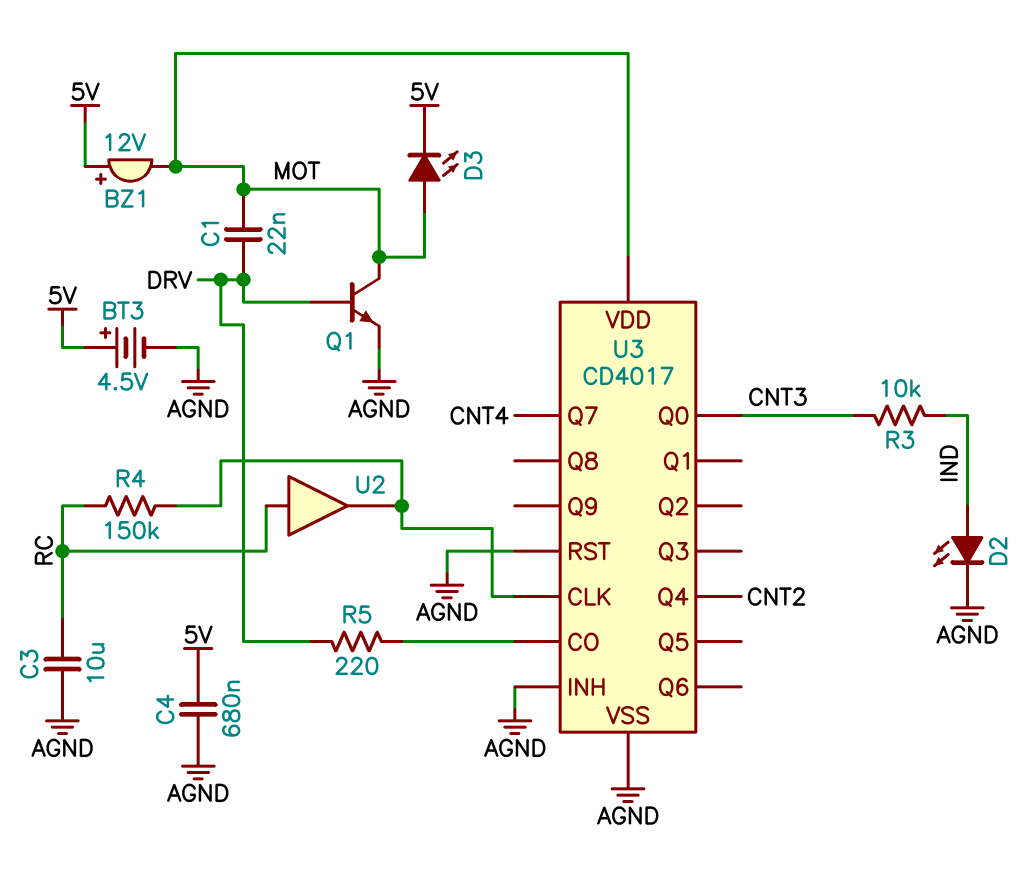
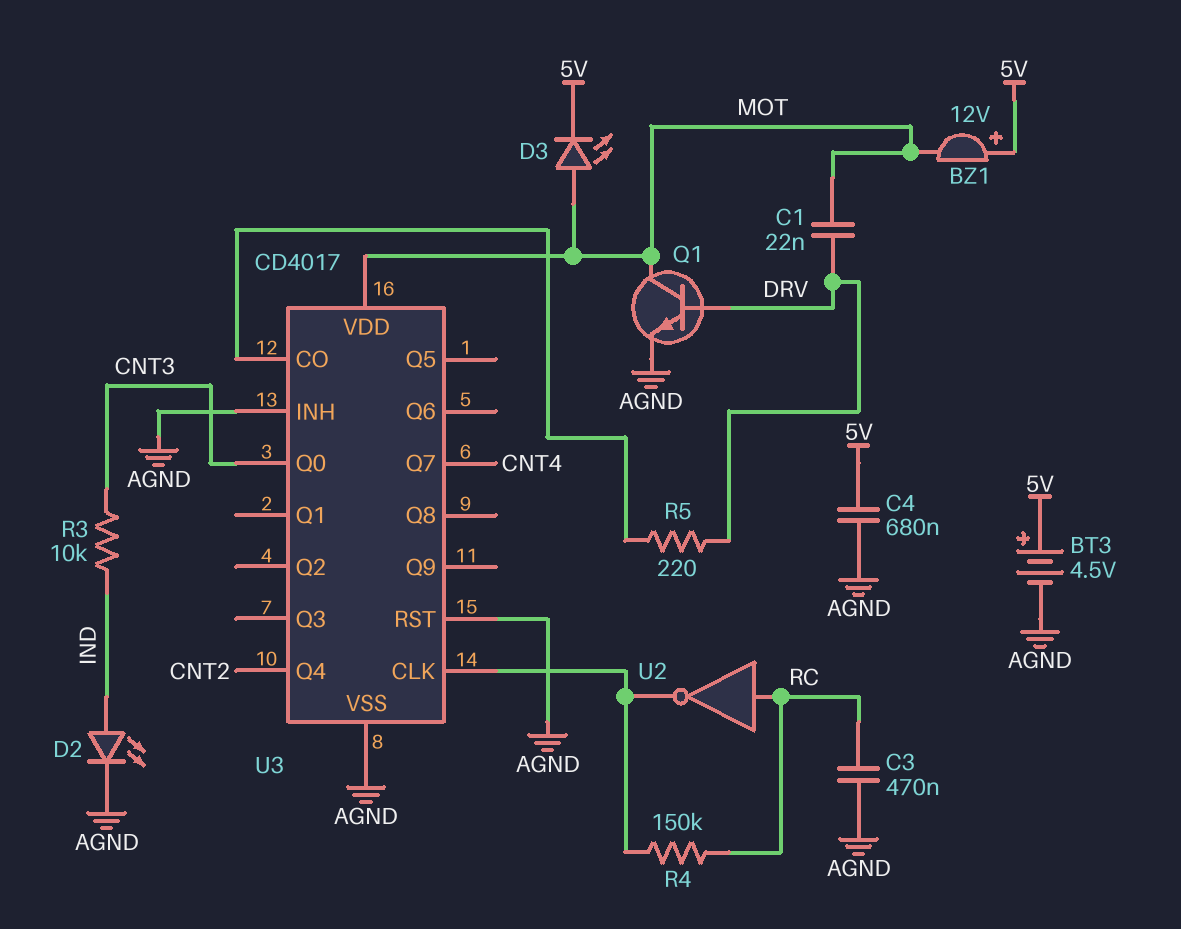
C3: 10uF (AGND, RC) -> 470nF (AGND, RC)
U2: buffer (in RC, out U3/CLK) -> NOT (in RC, out U3/CLK)

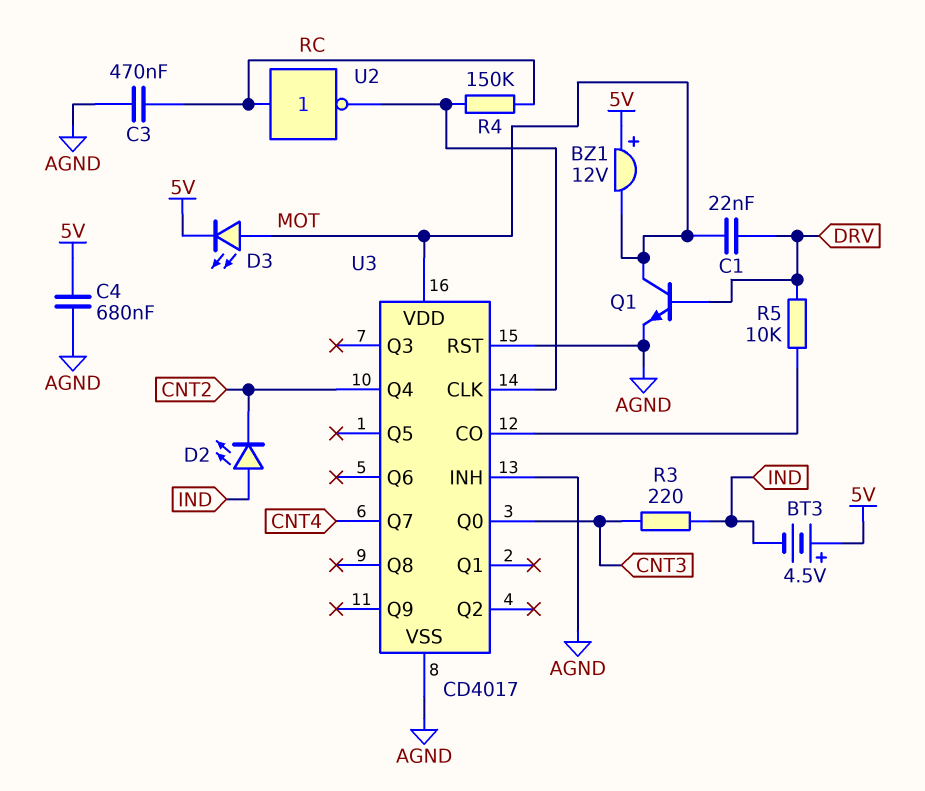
BT3: 4.5V (plus 5V, minus AGND) -> 4.5V (plus 5V, minus IND)
D2: LED (A IND, K AGND) -> LED (A IND, K CNT2)
R3: 10k (CNT3, IND) -> 220 (CNT3, IND)
R5: 220 (DRV, U3/CO) -> 10k (DRV, U3/CO)

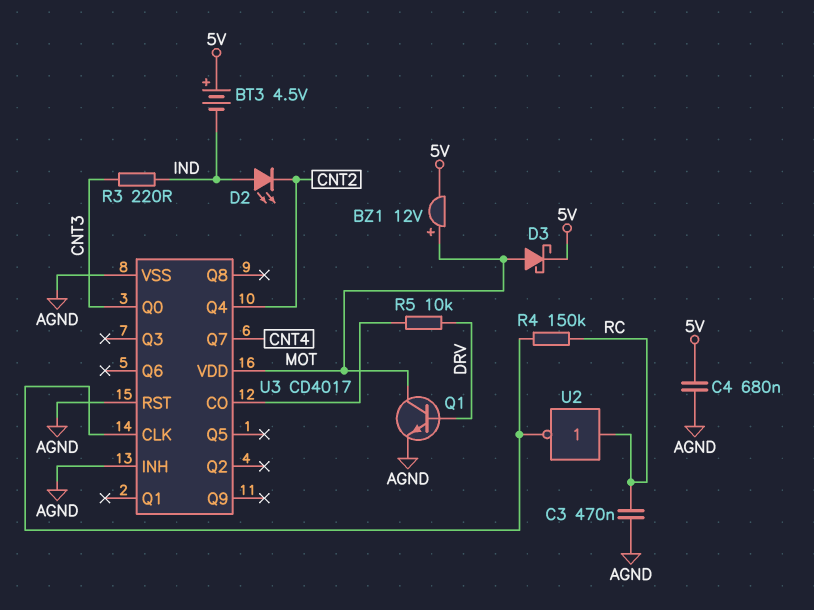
BZ1: buzzer 12V (plus 5V, minus MOT) -> buzzer 12V (plus MOT, minus 5V)
C1: 22nF (DRV, MOT) -> none
D3: LED (A MOT, K 5V) -> schottky (A MOT, K 5V)

